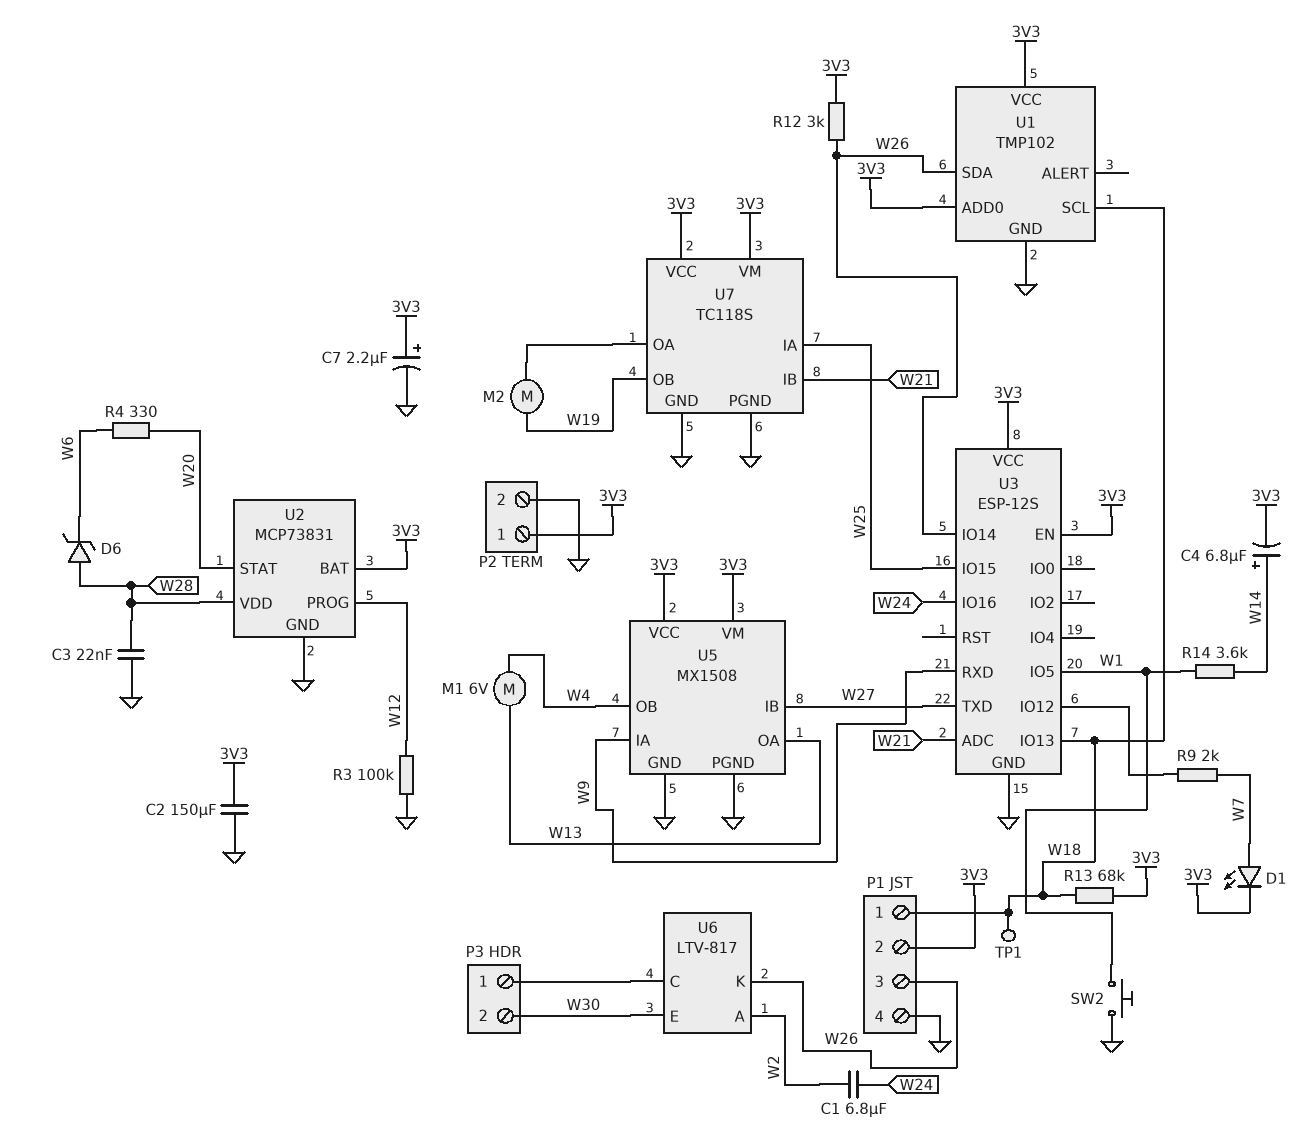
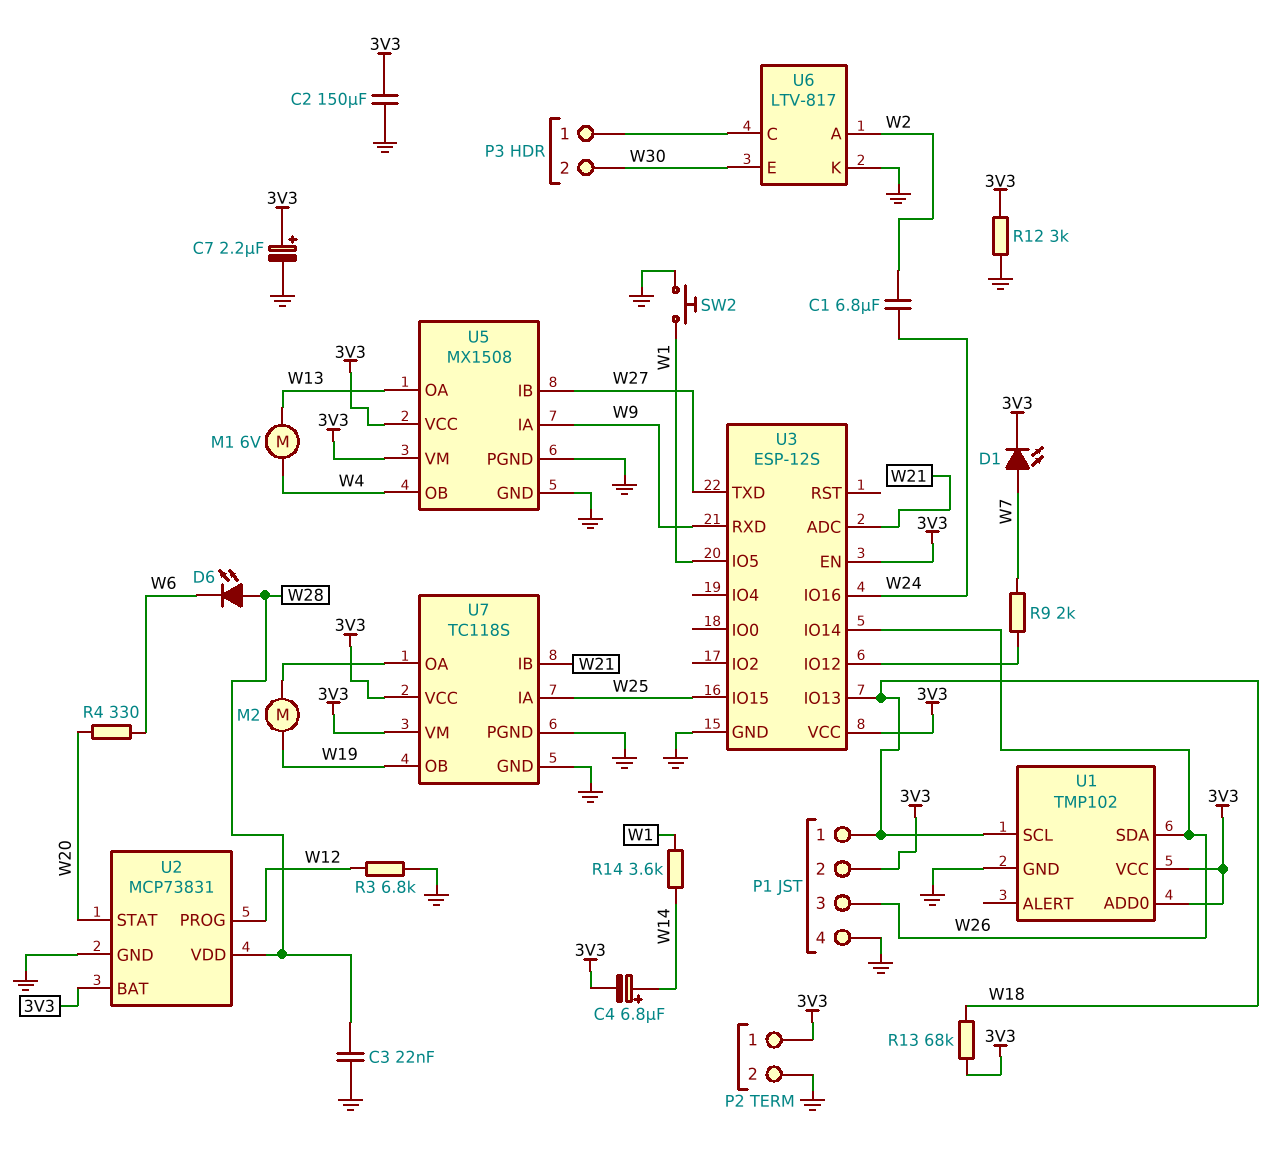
D6: zener (A W28, K W6) -> LED (A W28, K W6)
R3: 100k (GND, W12) -> 6.8k (GND, W12)
R12: 3k (3V3, W26) -> 3k (3V3, GND)
TP1: test point (W18) -> none
U6 pin K: W26 -> GND

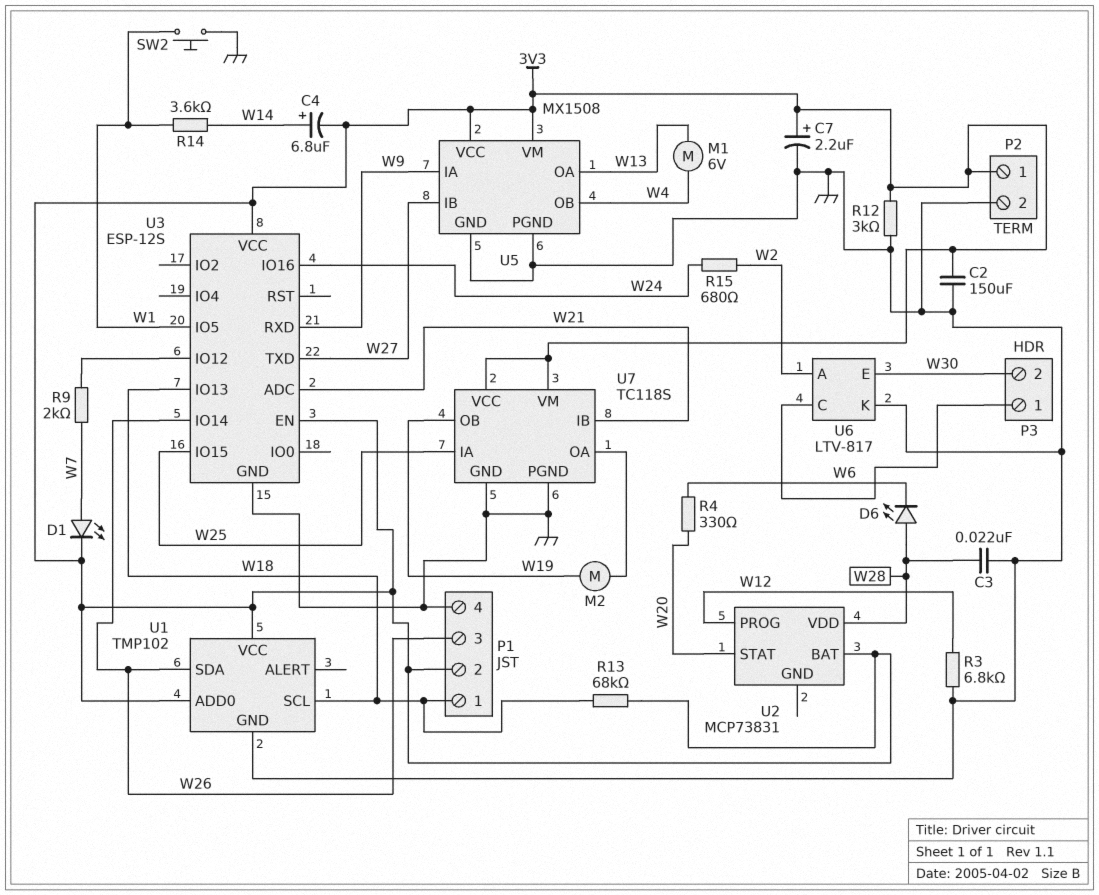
C1: 6.8uF (W2, W24) -> none
R15: none -> 680 (W2, W24)
U2 pin GND: GND -> none

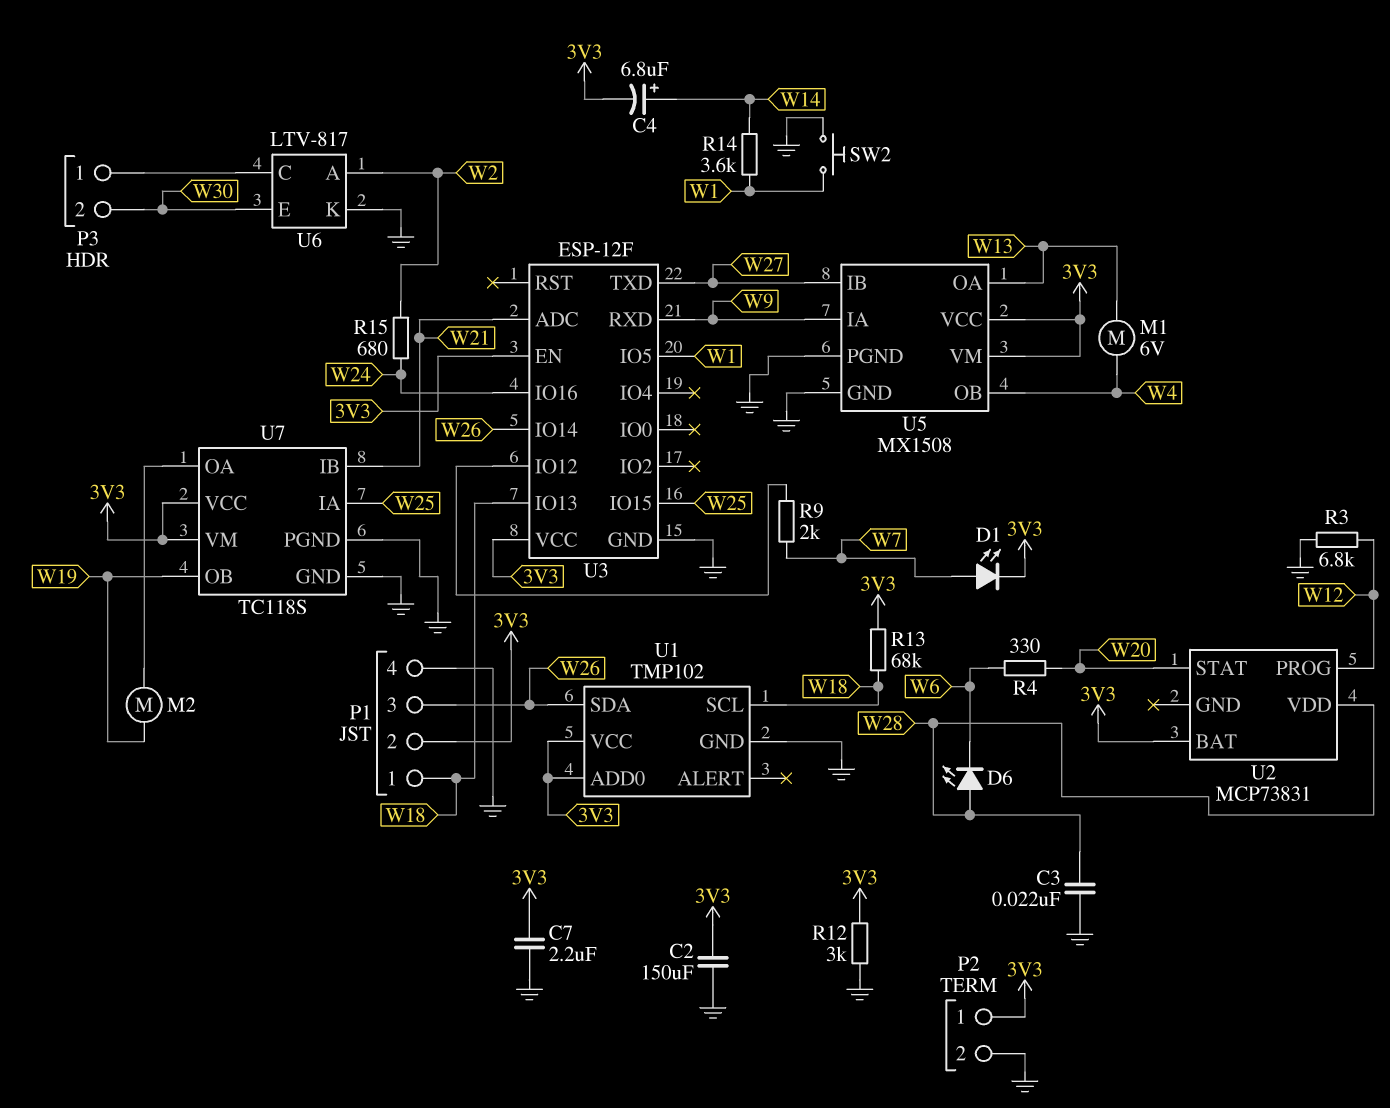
C7: 2.2uF (plus 3V3, minus GND) -> 2.2uF (3V3, GND)
U3: ESP-12S -> ESP-12F

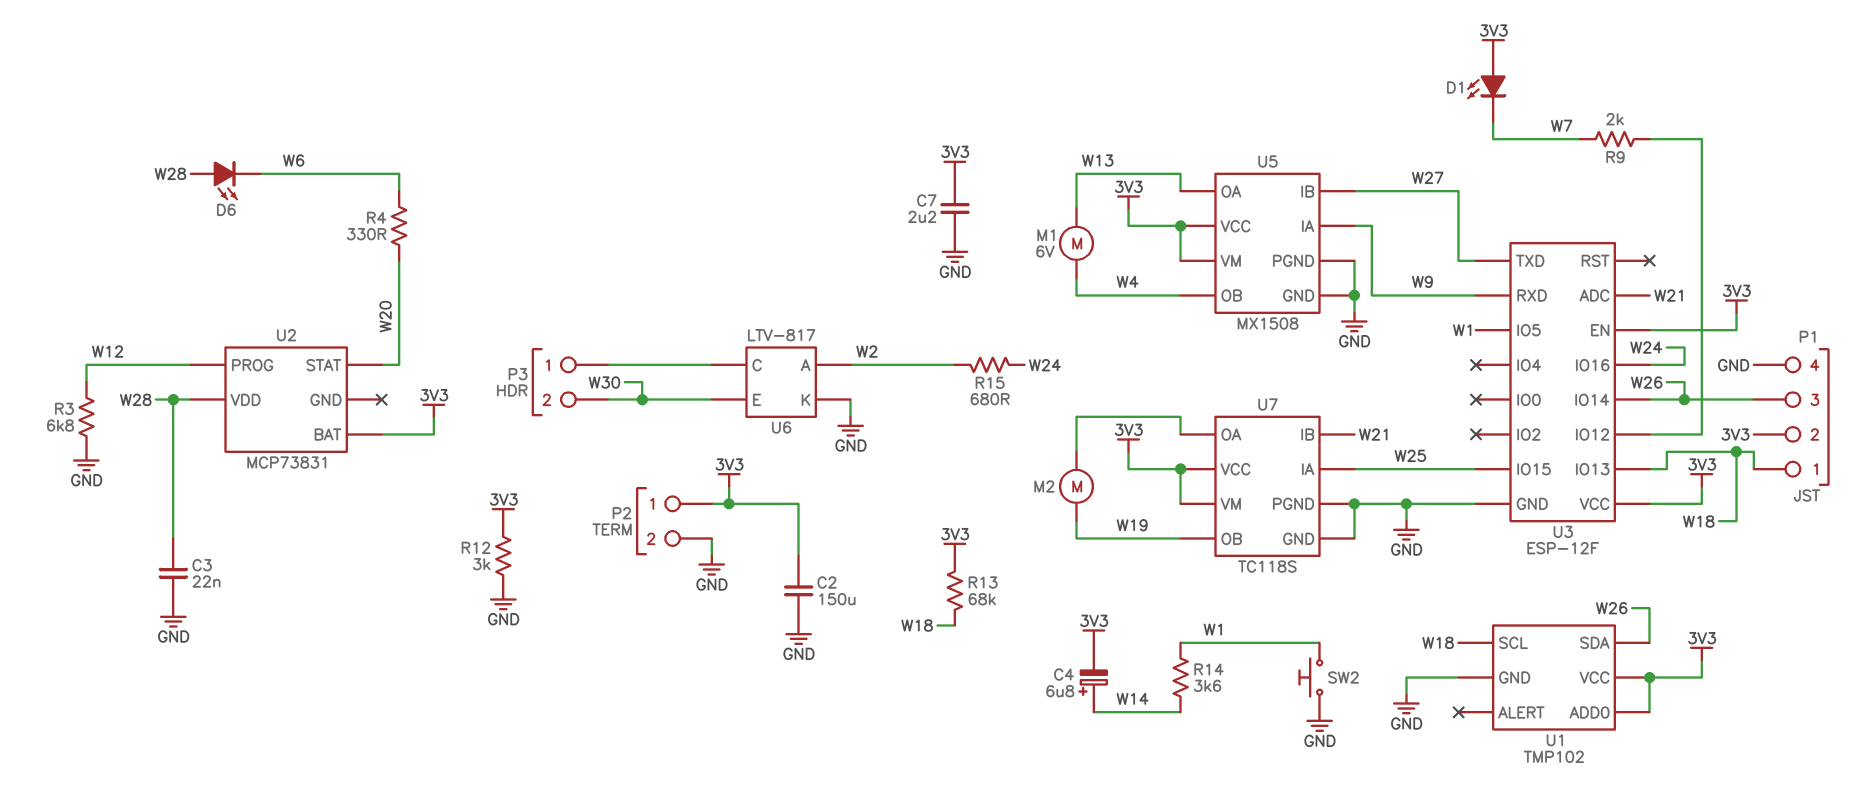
D1: LED (A W7, K 3V3) -> LED (A 3V3, K W7)

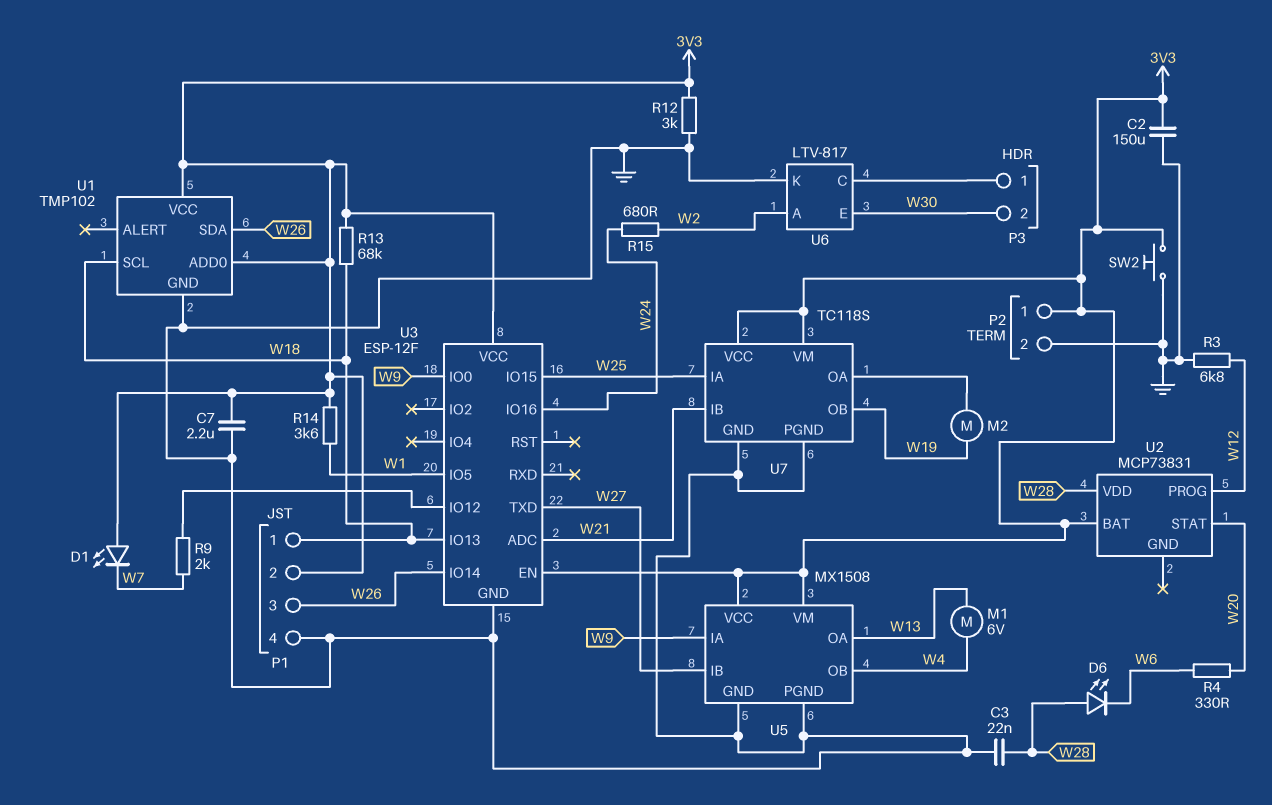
C4: 6.8uF (plus W14, minus 3V3) -> none
R14: 3.6k (W1, W14) -> 3.6k (3V3, W1)
SW2: button (GND, W1) -> button (3V3, GND)
U3 pin IO0: none -> W9
U3 pin RXD: W9 -> none

